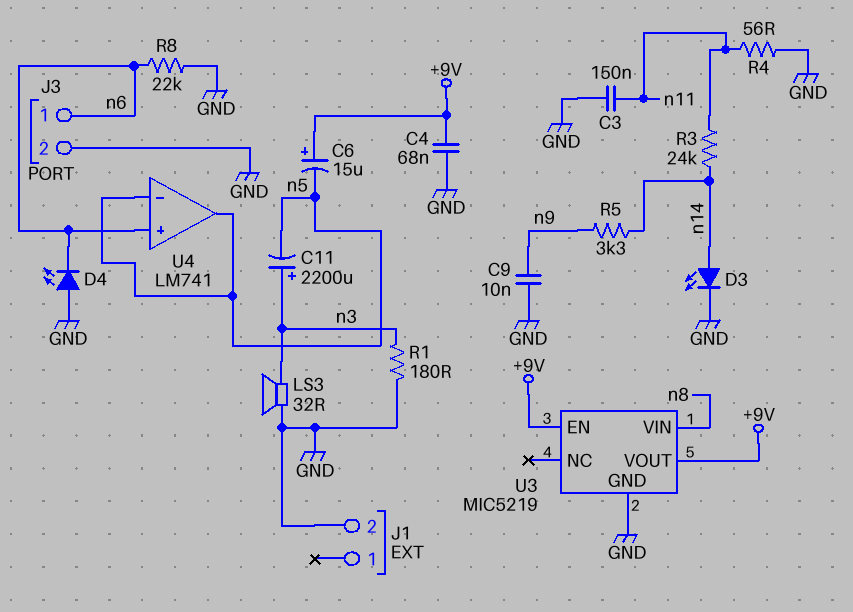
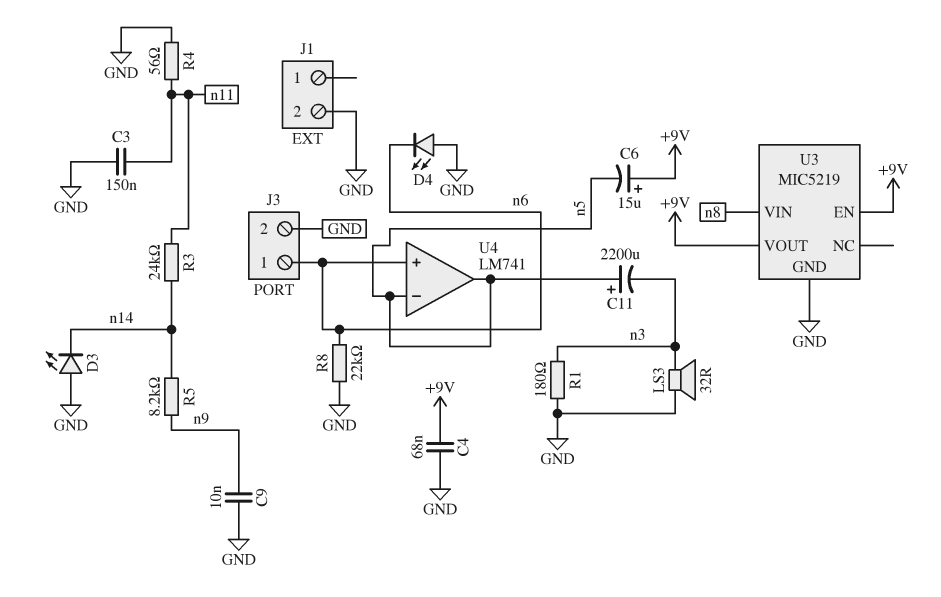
C11: 2200uF (plus n3, minus n5) -> 2200uF (plus n5, minus n3)
D3: LED (A n14, K GND) -> LED (A GND, K n14)
R5: 3.3k (n9, n14) -> 8.2k (n9, n14)

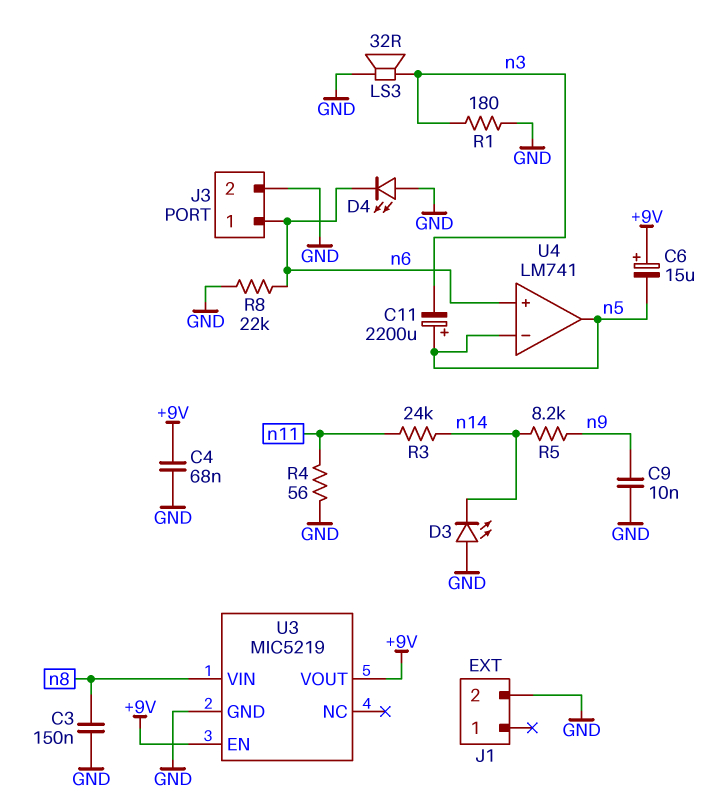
C3: 150nF (GND, n11) -> 150nF (GND, n8)

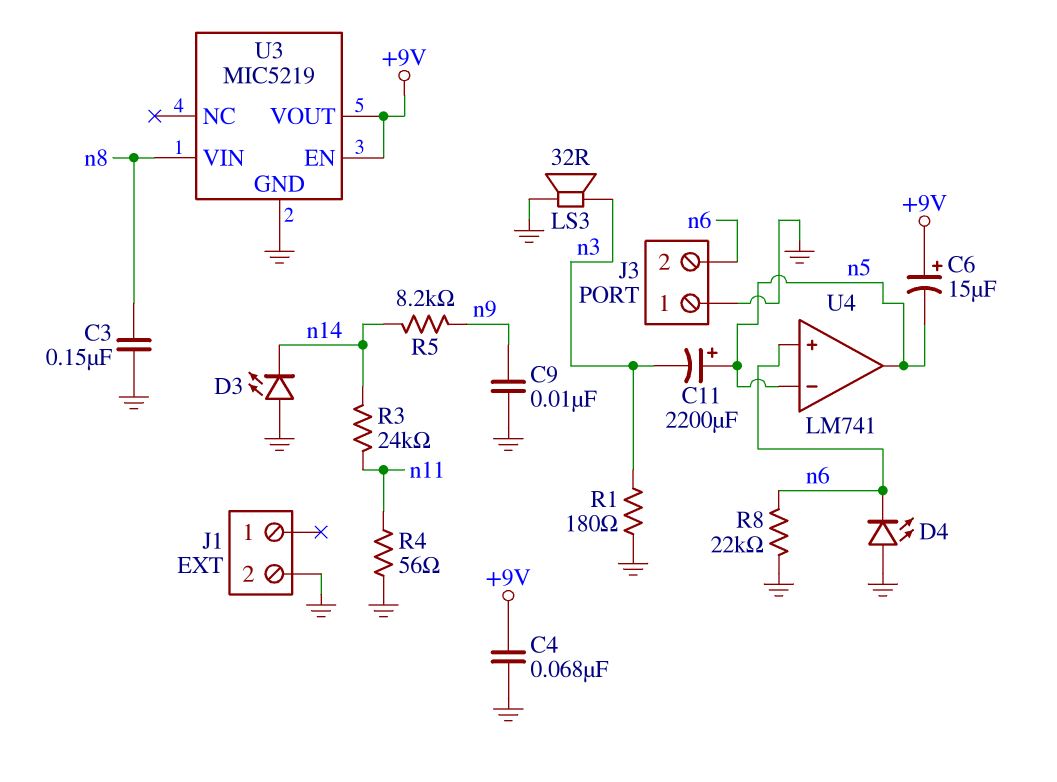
J3 pin 1: n6 -> GND
J3 pin 2: GND -> n6

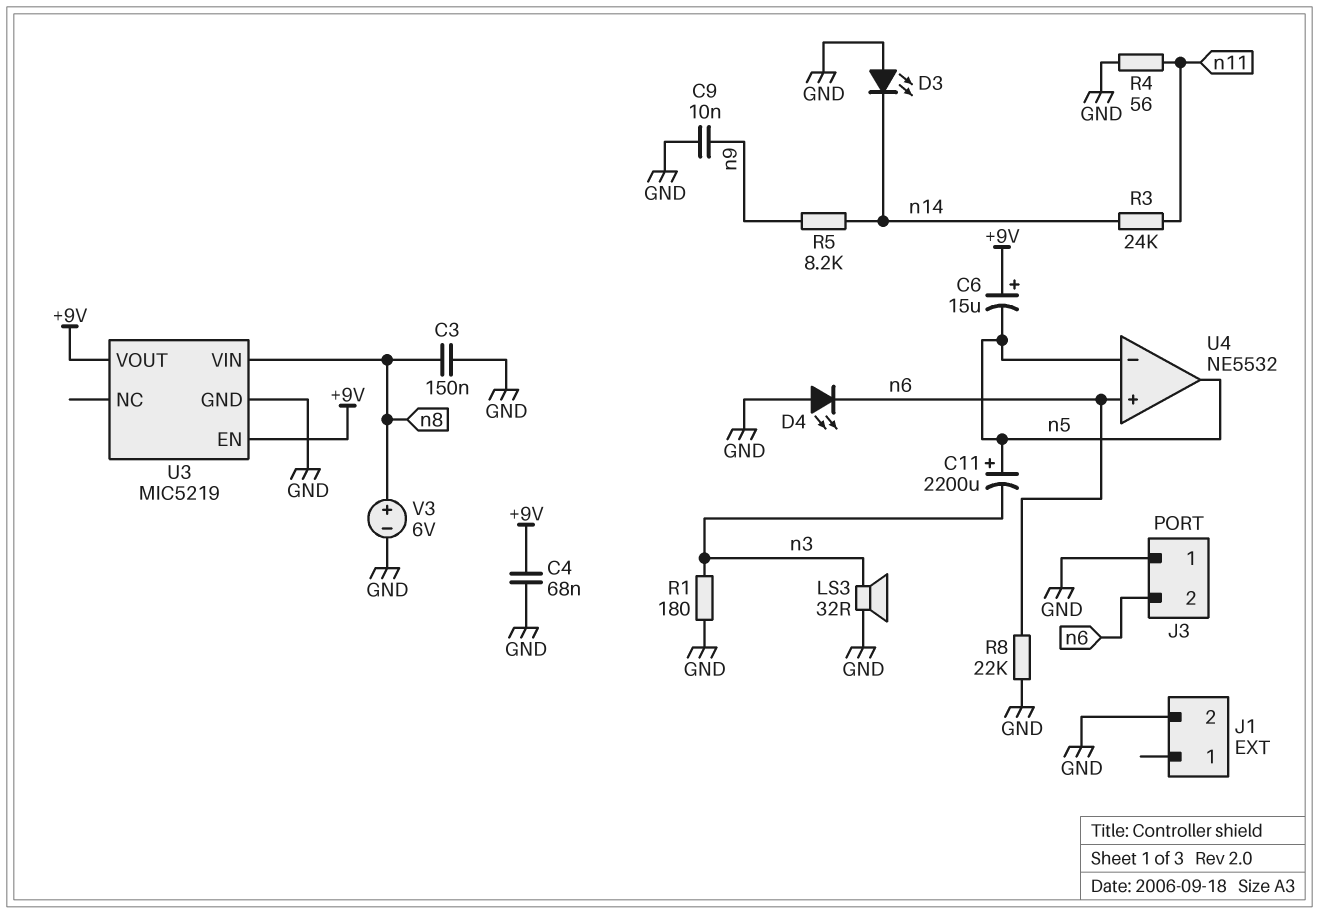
U4: LM741 -> NE5532
V3: none -> 6V (plus n8, minus GND)

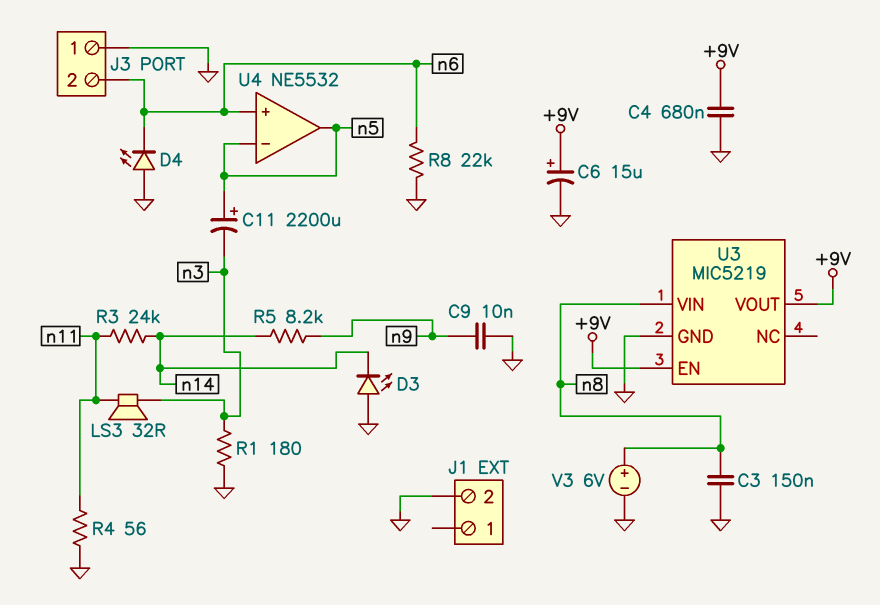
C4: 68nF (+9V, GND) -> 680nF (+9V, GND)
C6: 15uF (plus +9V, minus n5) -> 15uF (plus +9V, minus GND)
LS3: speaker 32R (GND, n3) -> speaker 32R (n3, n11)

